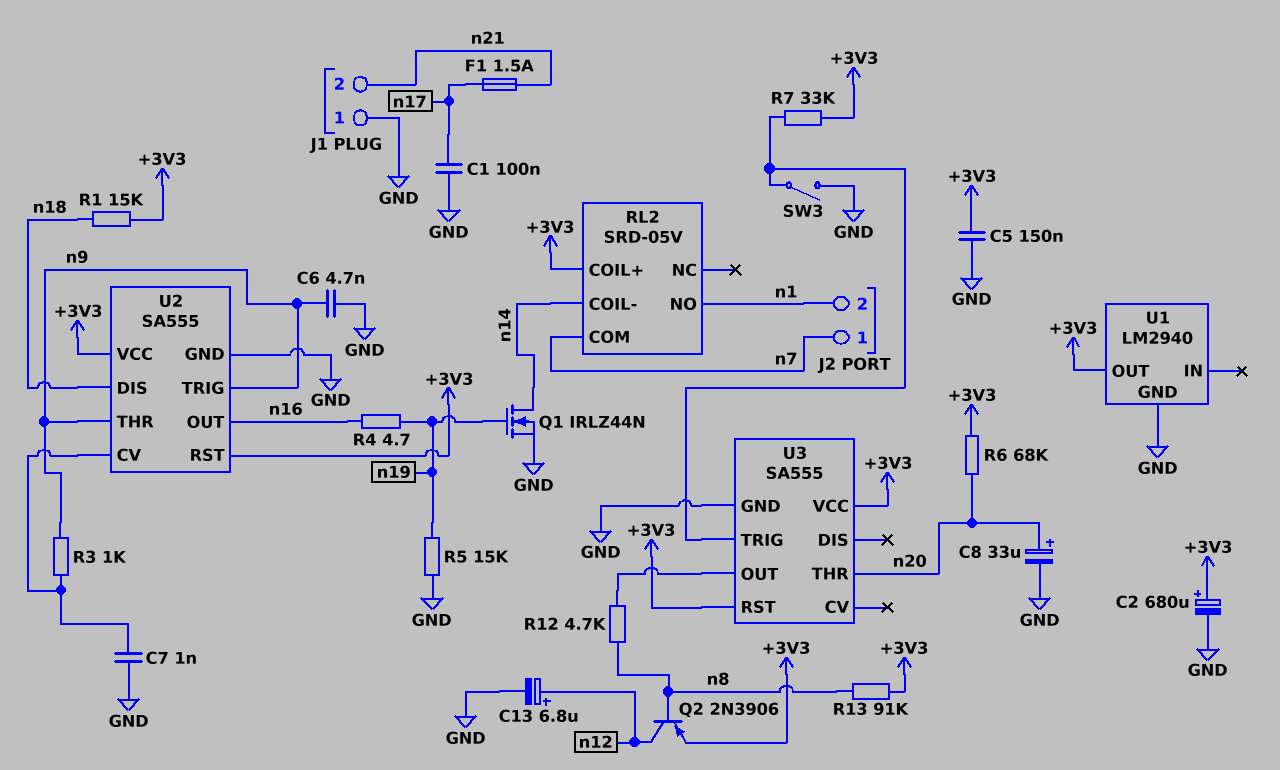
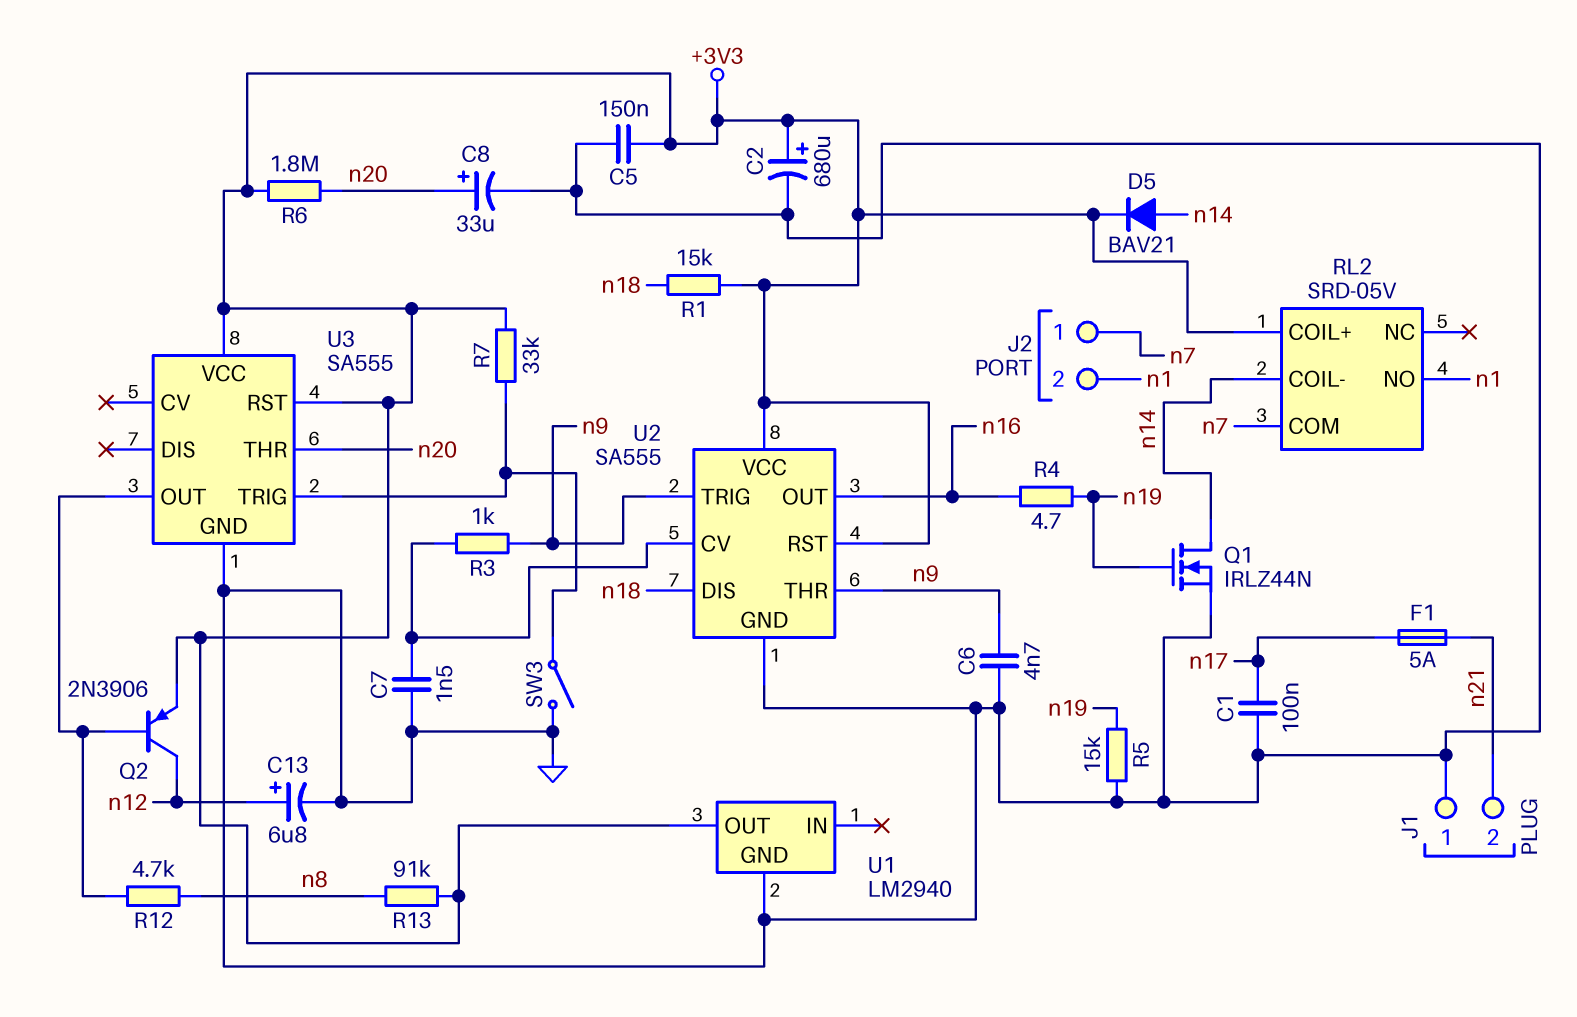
C7: 1nF (GND, U2/CV) -> 1.5nF (GND, U2/CV)
D5: none -> diode BAV21 (A n14, K +3V3)
F1: 1.5A (n17, n21) -> 5A (n17, n21)
Q2: PNP 2N3906 (B n8, C n12, E +3V3) -> PNP 2N3906 (B U3/OUT, C n12, E +3V3)
R6: 68k (+3V3, n20) -> 1.8M (+3V3, n20)

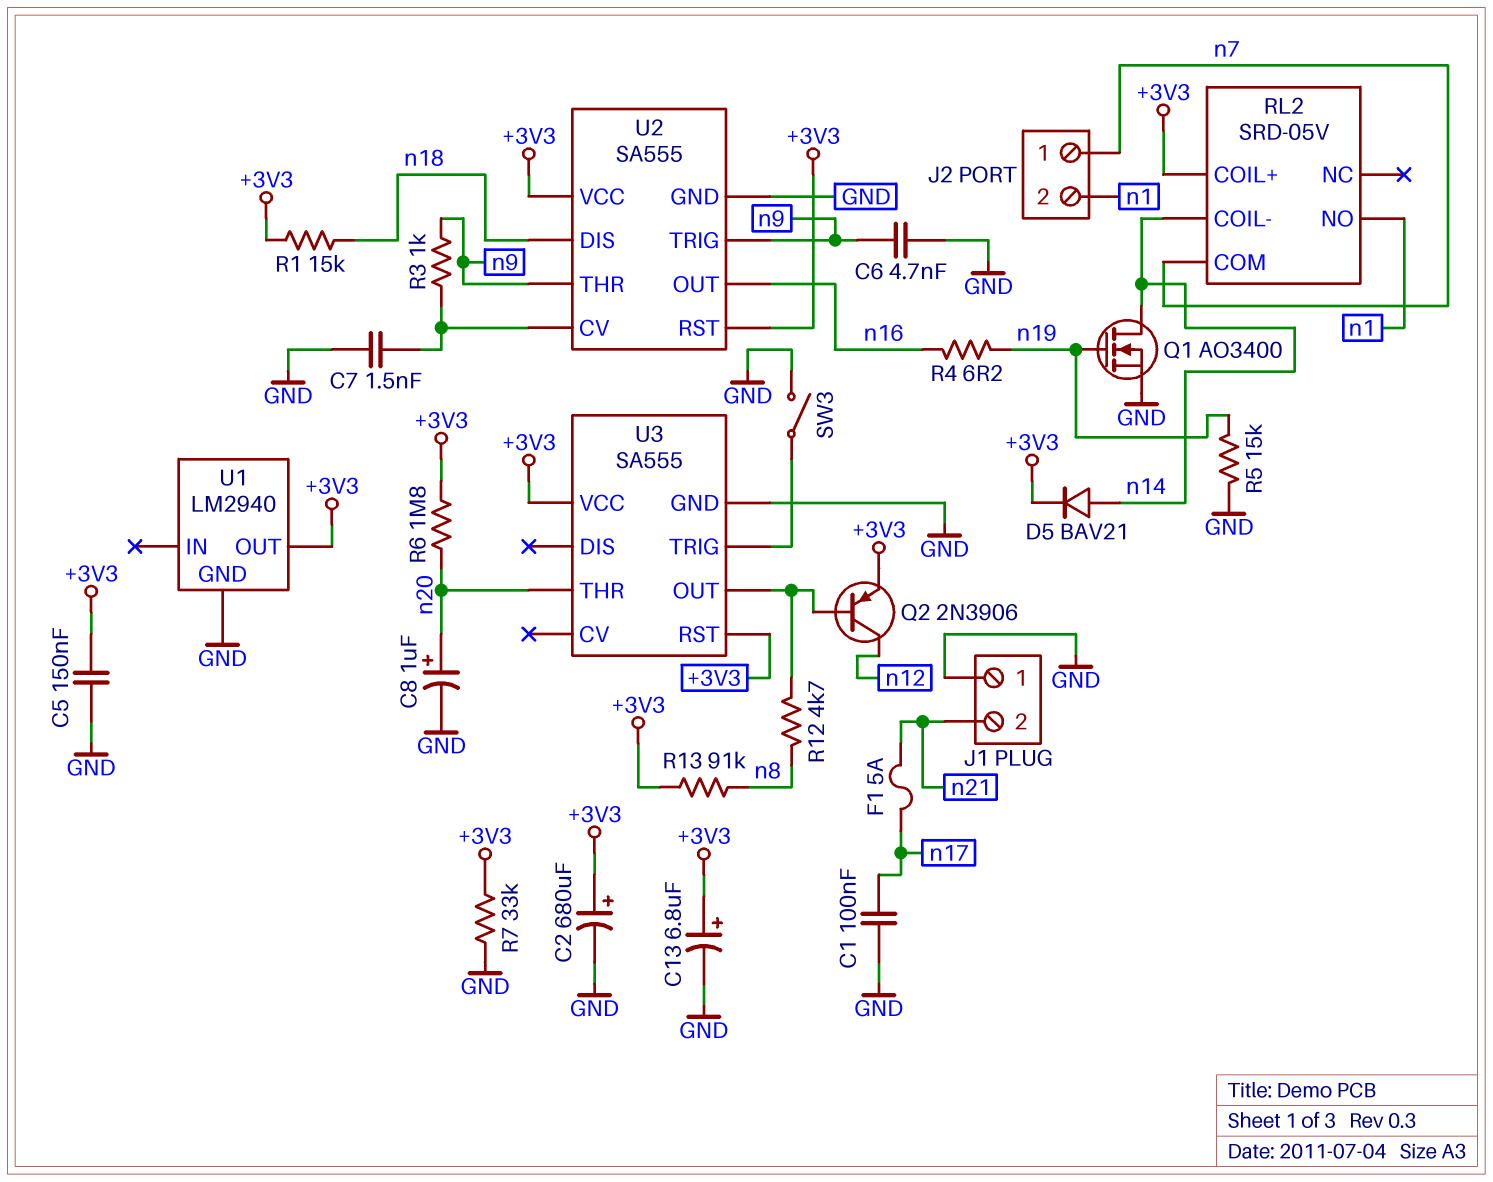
C8: 33uF (plus n20, minus GND) -> 1uF (plus n20, minus GND)
C13: 6.8uF (plus n12, minus GND) -> 6.8uF (plus +3V3, minus GND)
Q1: NMOS IRLZ44N (G n19, D n14, S GND) -> NMOS AO3400 (G n19, D n14, S GND)
R4: 4.7 (n16, n19) -> 6.2 (n16, n19)
R7: 33k (+3V3, U3/TRIG) -> 33k (+3V3, GND)

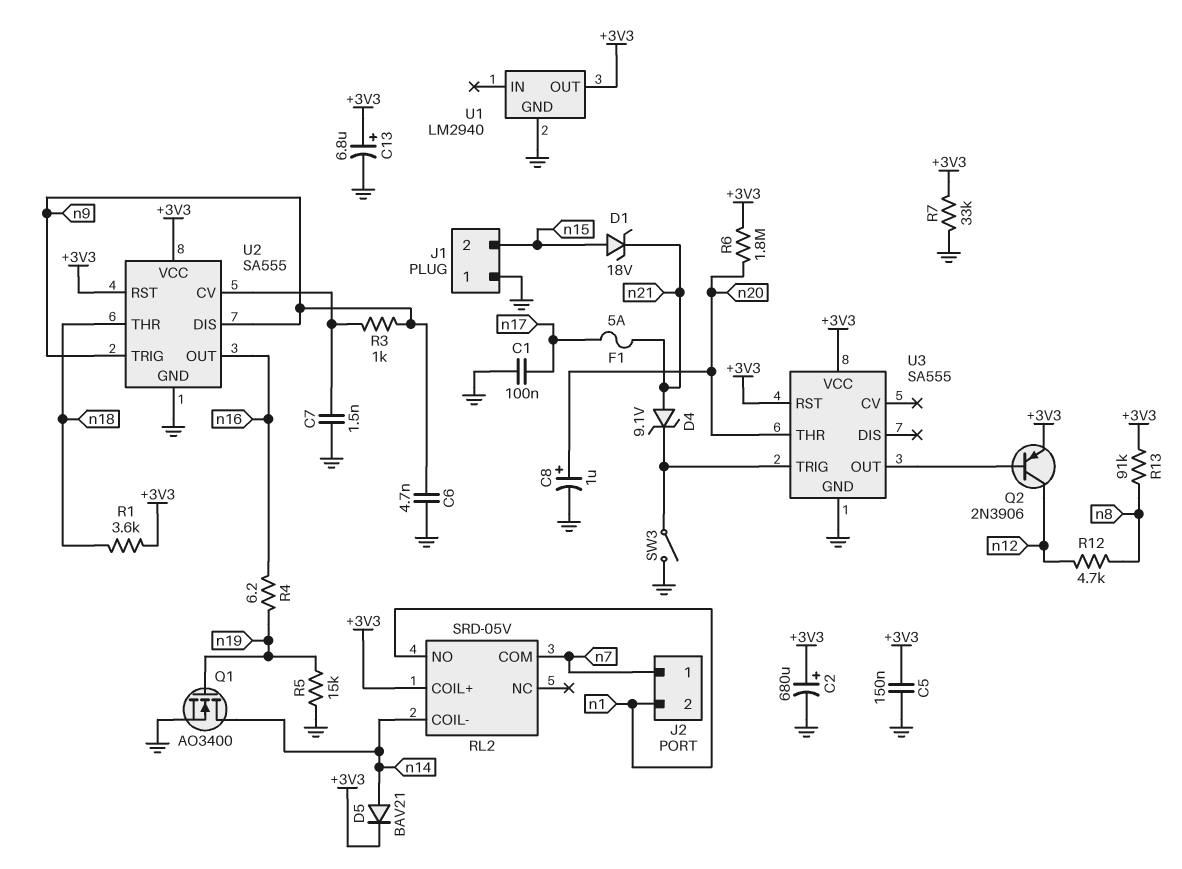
D1: none -> zener 18V (A n15, K n21)
D4: none -> zener 9.1V (A n21, K U3/TRIG)
J1 pin 2: n21 -> n15
R1: 15k (+3V3, n18) -> 3.6k (+3V3, n18)
R12: 4.7k (U3/OUT, n8) -> 4.7k (n8, n12)
U2 pin DIS: n18 -> n9
U2 pin THR: n9 -> n18

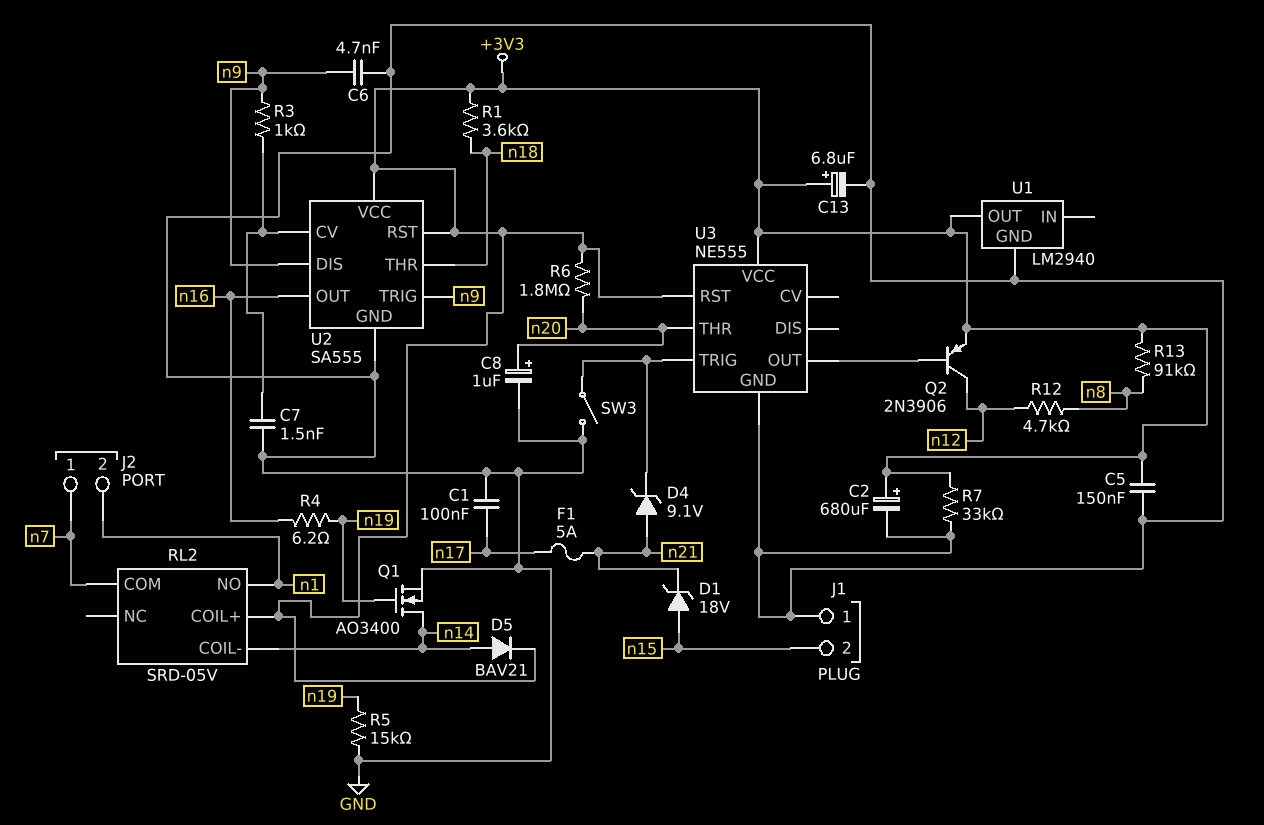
U3: SA555 -> NE555

